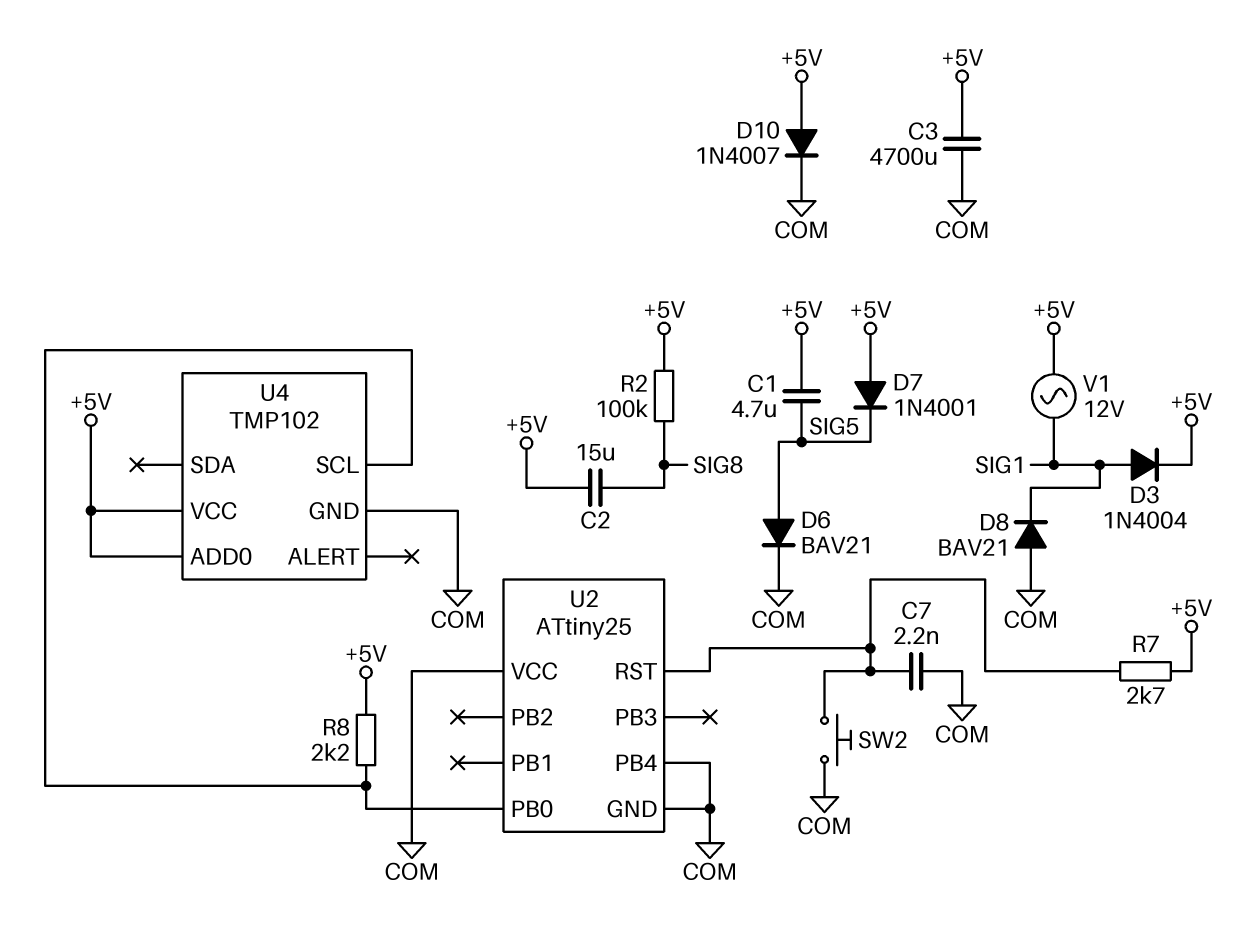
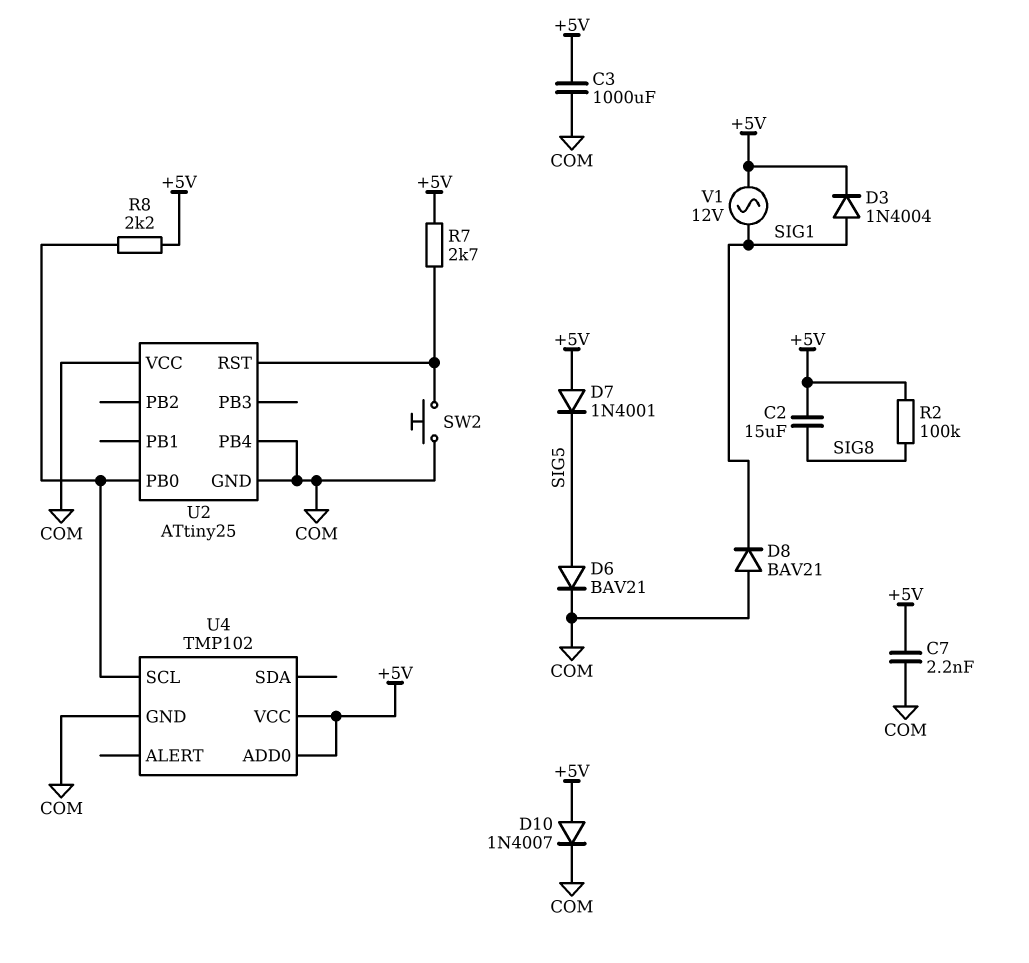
C1: 4.7uF (+5V, SIG5) -> none
C3: 4700uF (+5V, COM) -> 1000uF (+5V, COM)
C7: 2.2nF (COM, U2/RST) -> 2.2nF (+5V, COM)

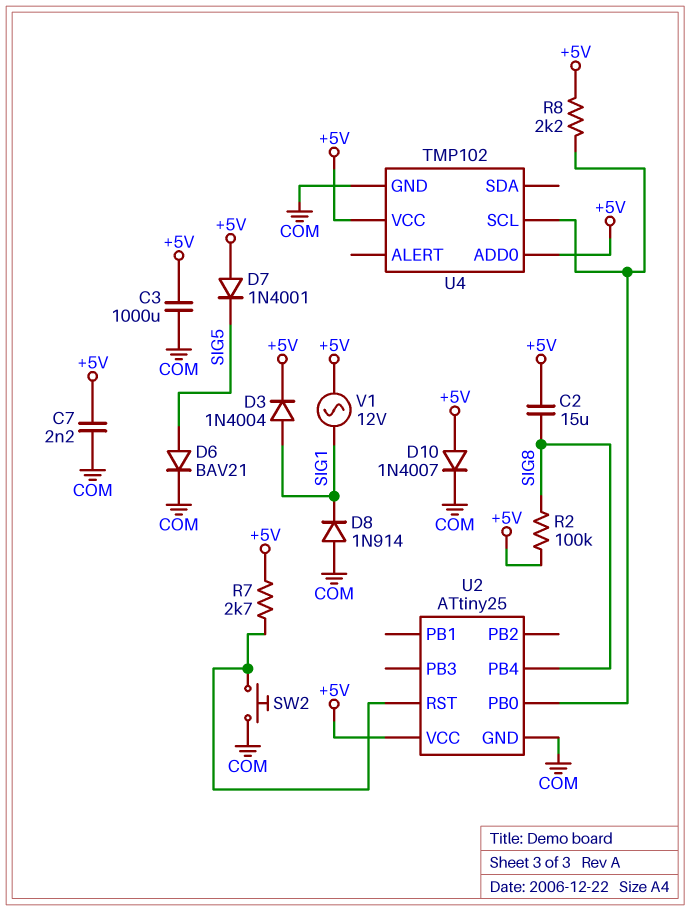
D8: diode BAV21 (A COM, K SIG1) -> diode 1N914 (A COM, K SIG1)
U2 pin PB4: COM -> SIG8
U2 pin VCC: COM -> +5V

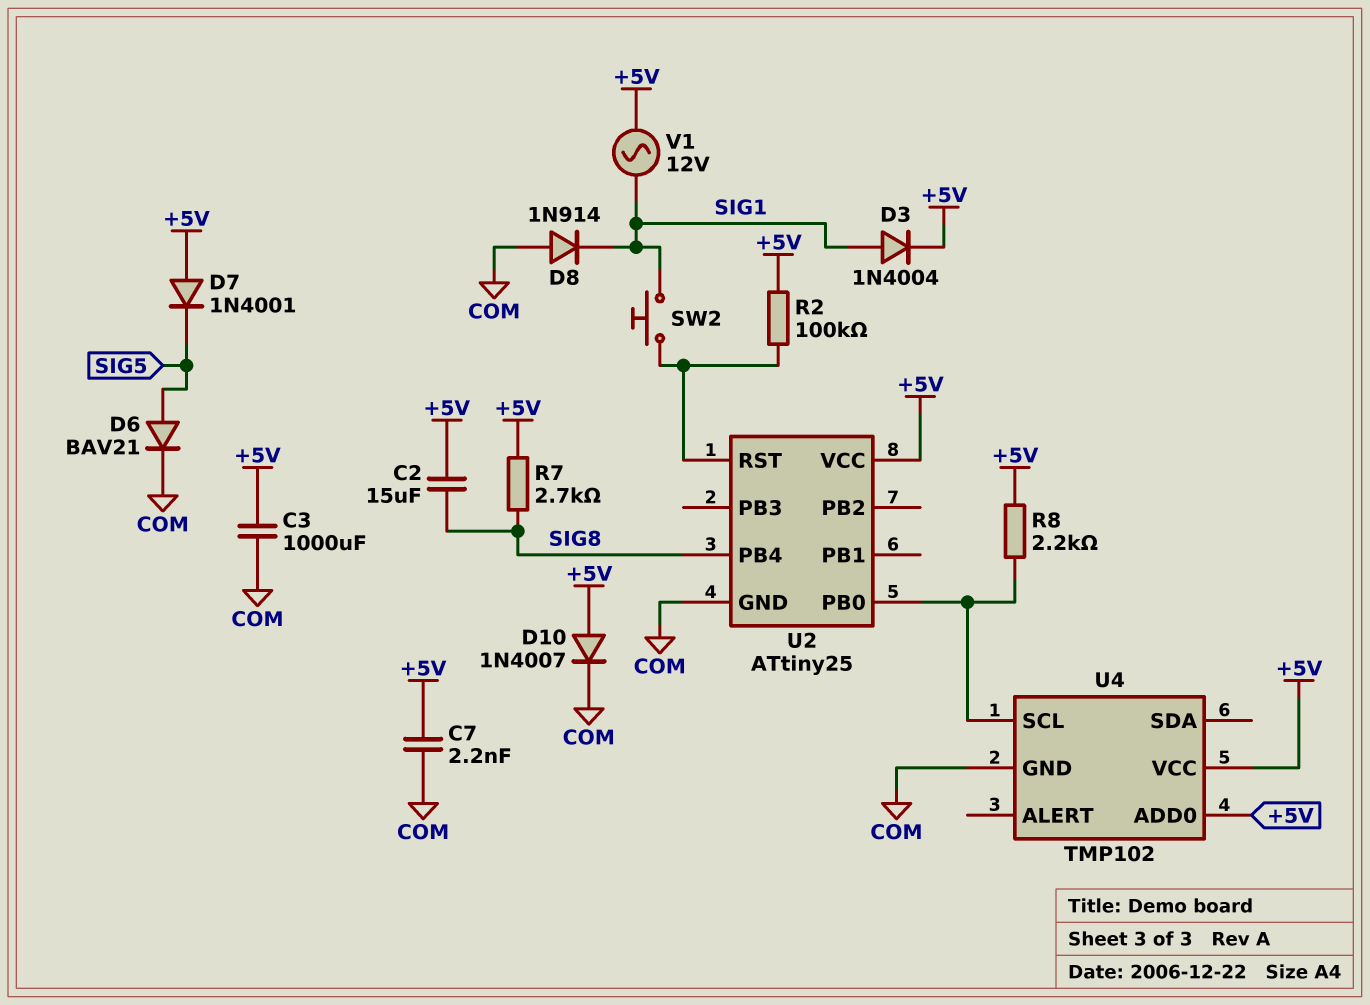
R2: 100k (+5V, SIG8) -> 100k (+5V, U2/RST)
R7: 2.7k (+5V, U2/RST) -> 2.7k (+5V, SIG8)
SW2: button (COM, U2/RST) -> button (SIG1, U2/RST)

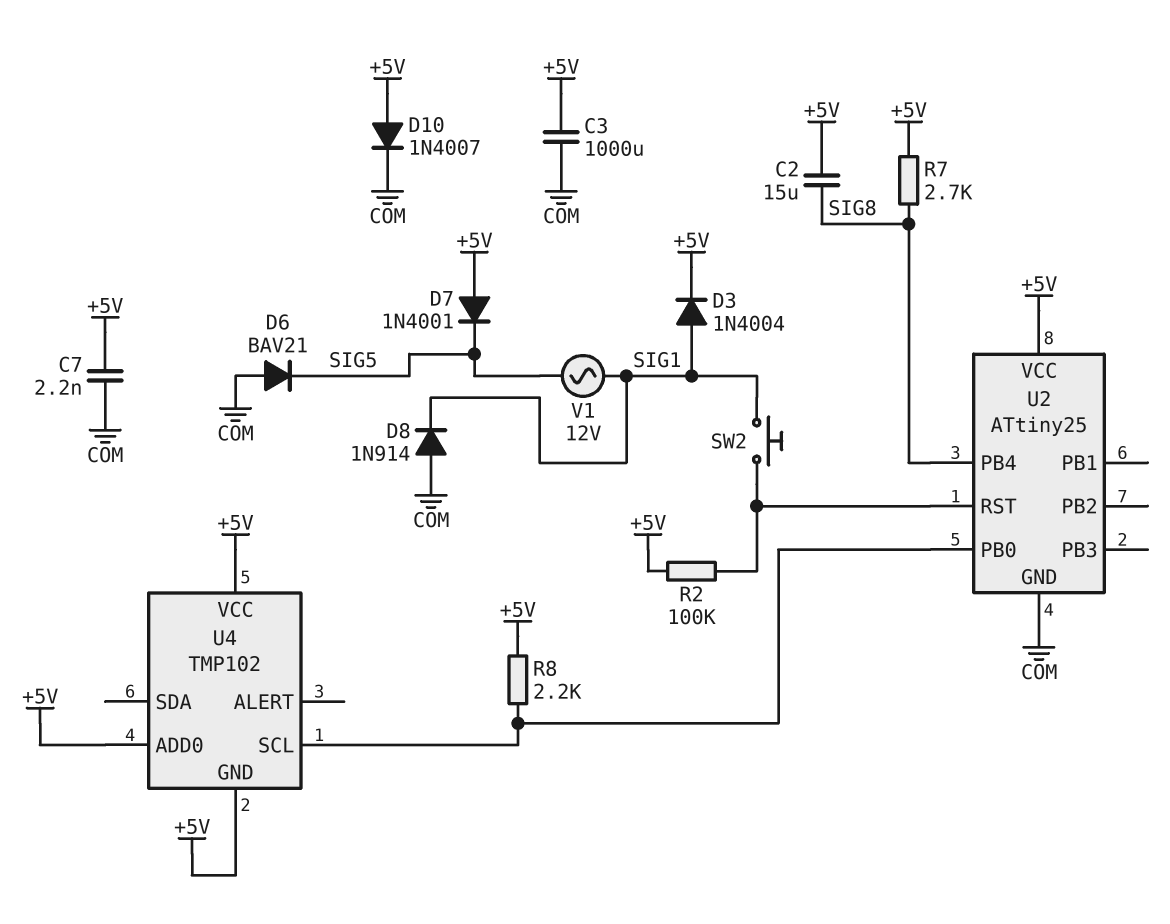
D6: diode BAV21 (A SIG5, K COM) -> diode BAV21 (A COM, K SIG5)
U4 pin GND: COM -> +5V
V1: AC 12V (+5V, SIG1) -> AC 12V (SIG1, SIG5)

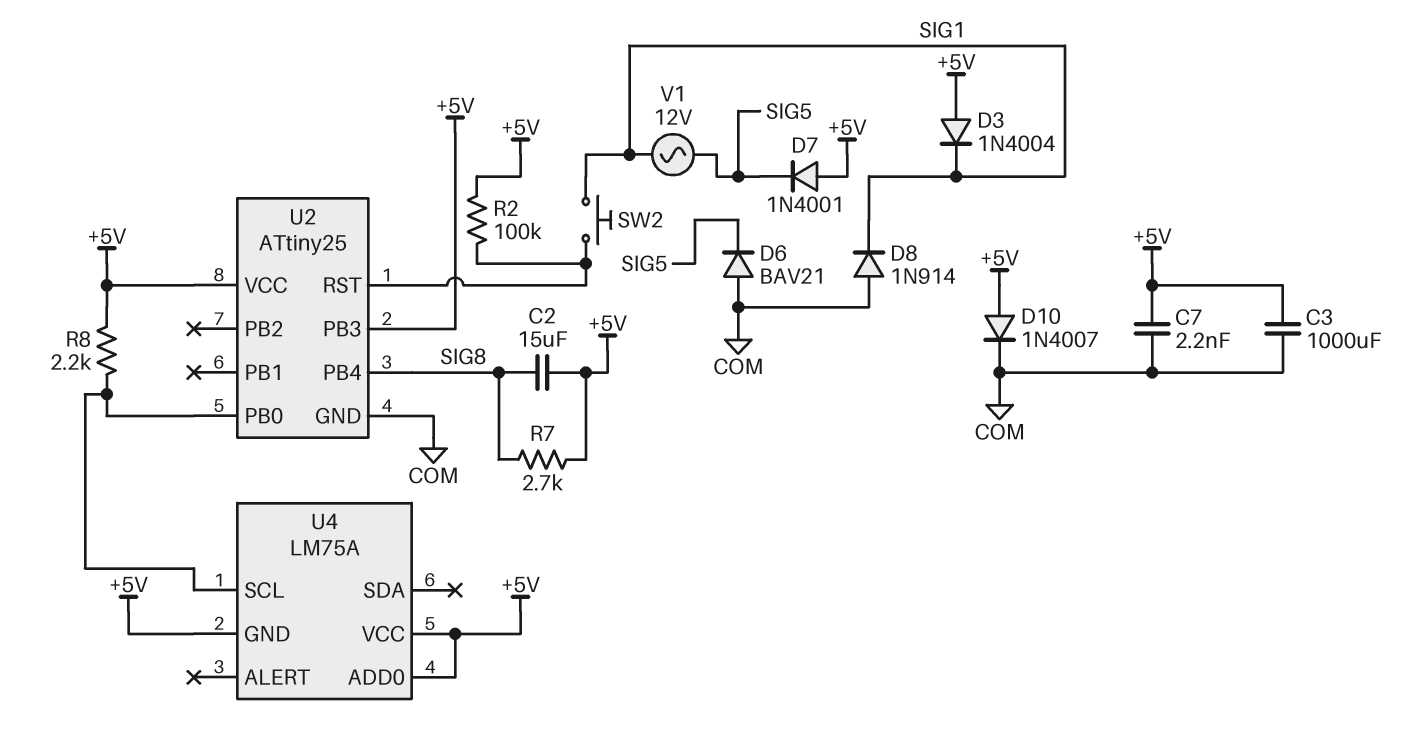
D3: diode 1N4004 (A SIG1, K +5V) -> diode 1N4004 (A +5V, K SIG1)
U2 pin PB3: none -> +5V
U4: TMP102 -> LM75A

